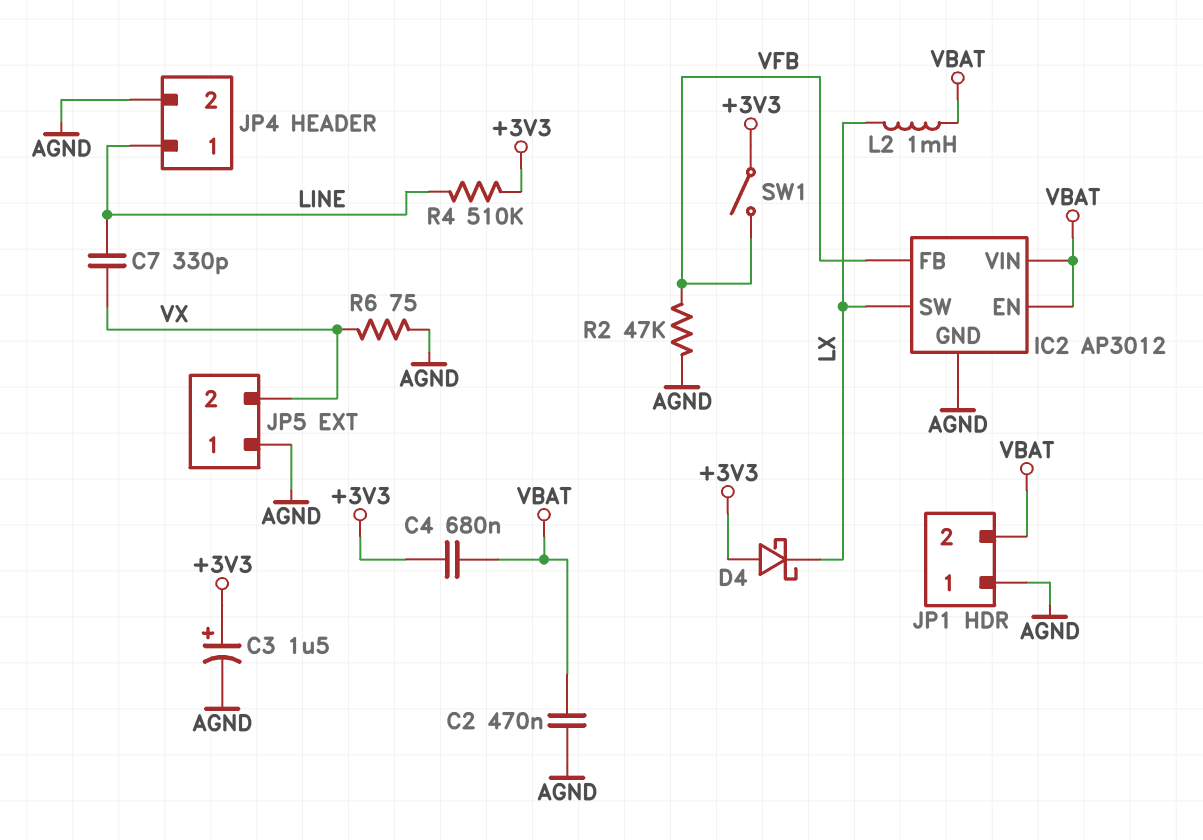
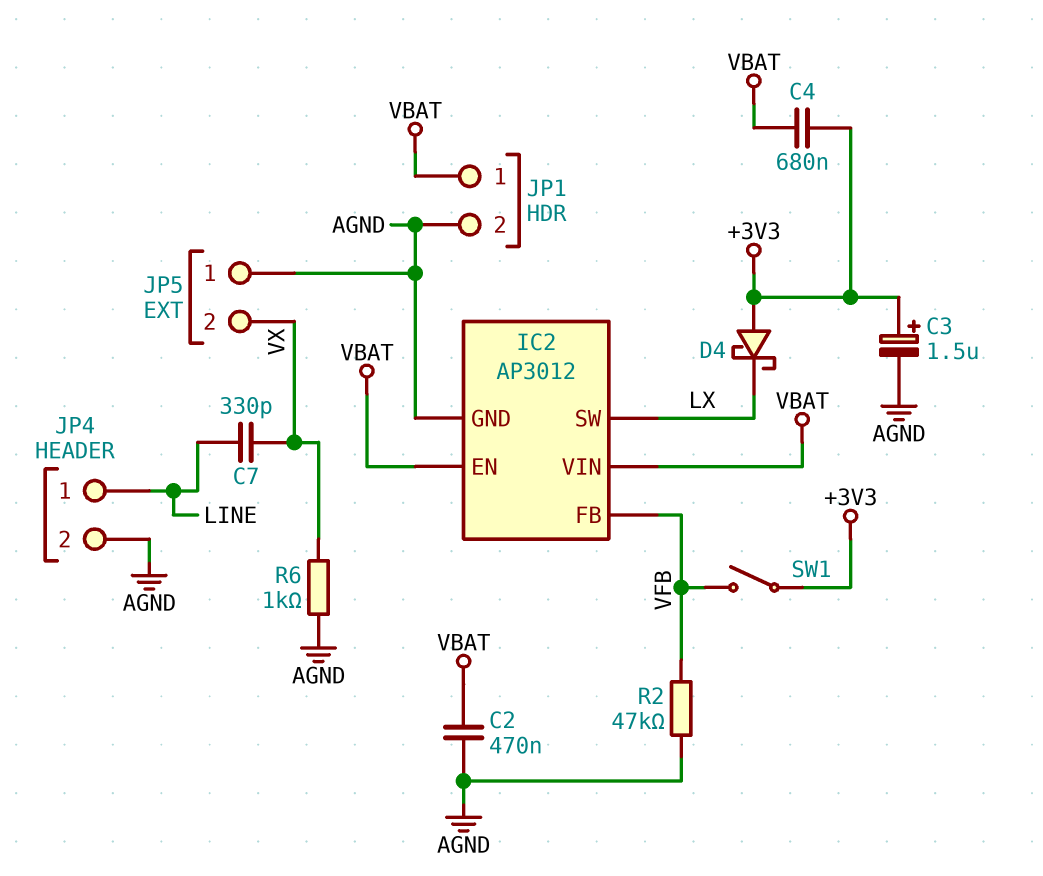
JP1 pin 1: AGND -> VBAT
JP1 pin 2: VBAT -> AGND
L2: 1mH (LX, VBAT) -> none
R4: 510k (+3V3, LINE) -> none
R6: 75 (AGND, VX) -> 1k (AGND, VX)

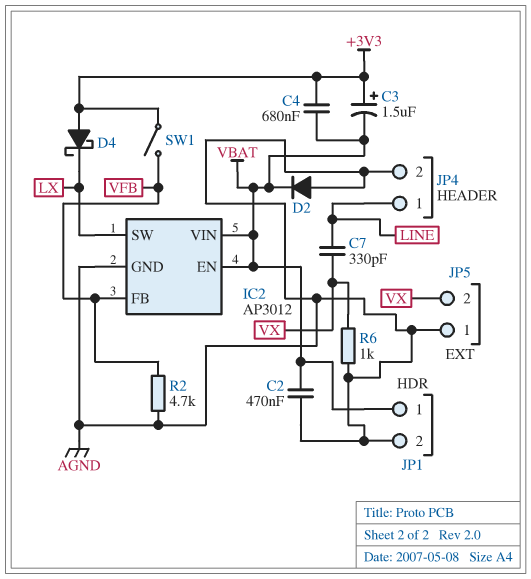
C3: 1.5uF (plus +3V3, minus AGND) -> 1.5uF (plus +3V3, minus VBAT)
D2: none -> diode (A AGND, K VBAT)
R2: 47k (AGND, VFB) -> 4.7k (AGND, VFB)

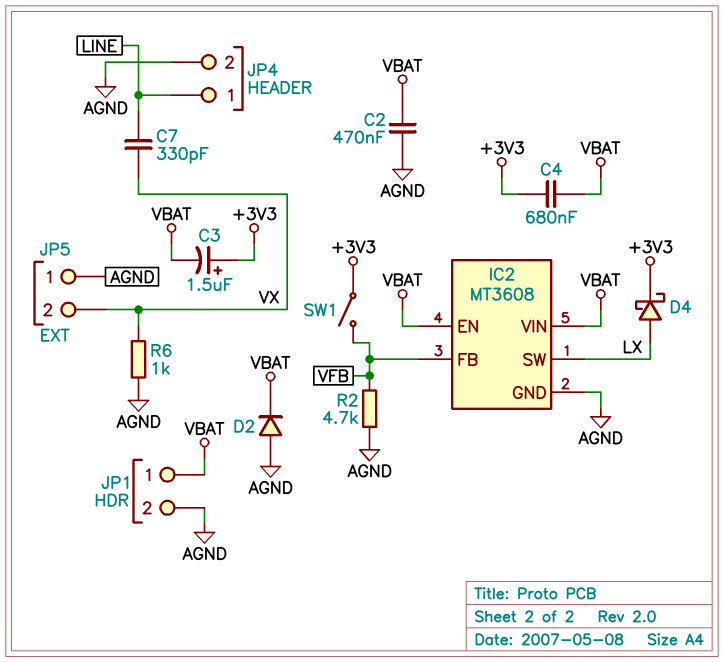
D4: schottky (A +3V3, K LX) -> schottky (A LX, K +3V3)
IC2: AP3012 -> MT3608

